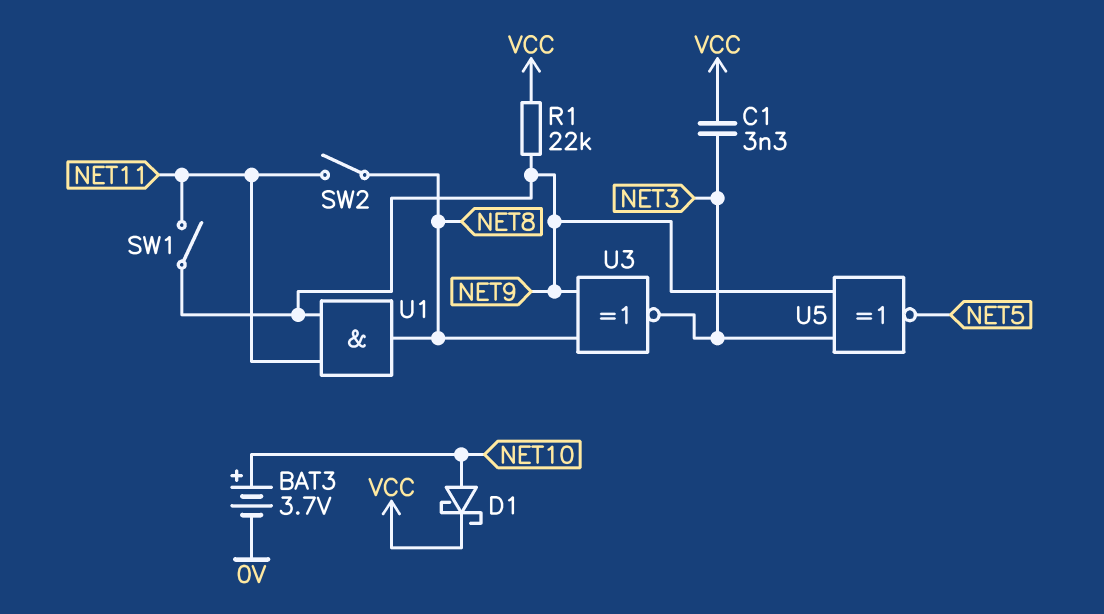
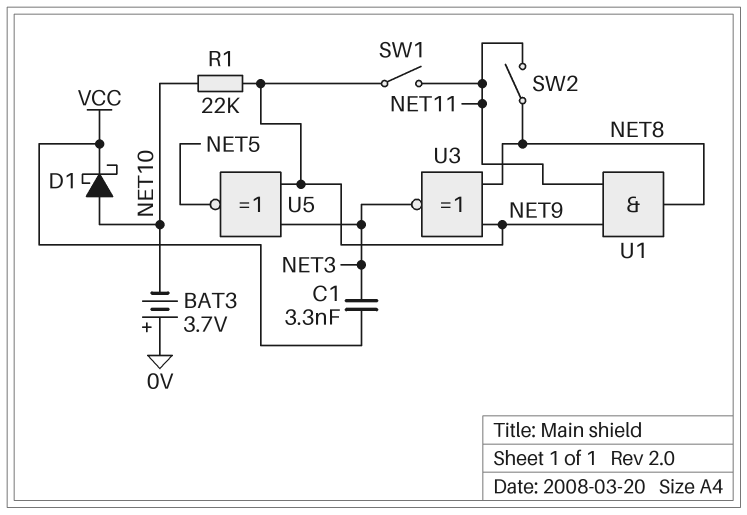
BAT3: 3.7V (plus NET10, minus 0V) -> 3.7V (plus 0V, minus NET10)
R1: 22k (NET9, VCC) -> 22k (NET9, NET10)

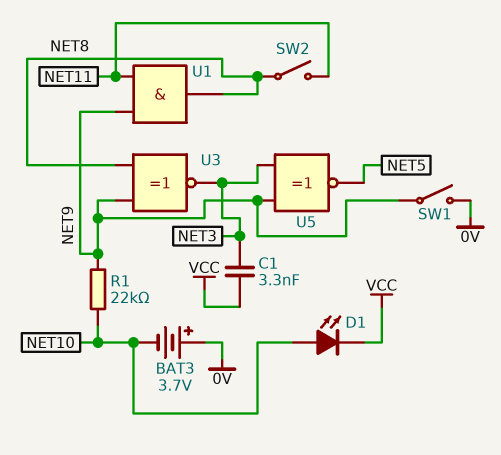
D1: schottky (A NET10, K VCC) -> LED (A NET10, K VCC)
SW1: switch (NET9, NET11) -> switch (0V, NET9)

